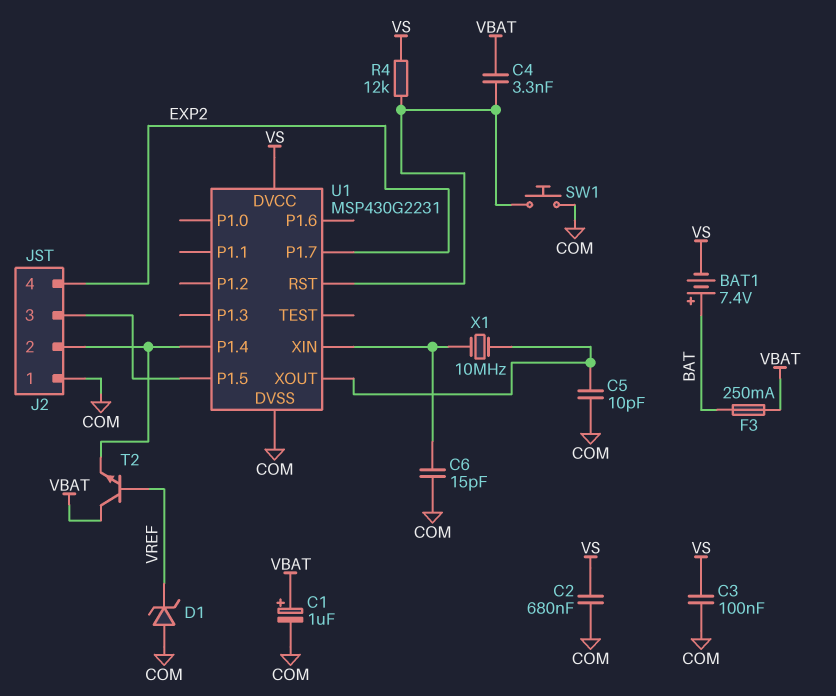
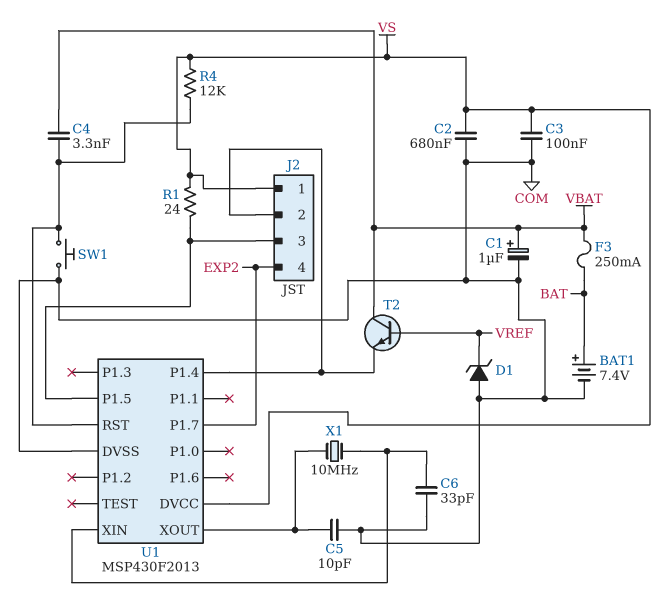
BAT1: 7.4V (plus BAT, minus VS) -> 7.4V (plus BAT, minus COM)
C6: 15pF (COM, U1/XIN) -> 33pF (COM, U1/XIN)
J2 pin 1: COM -> VS
R1: none -> 24 (J2/3, VS)
U1: MSP430G2231 -> MSP430F2013

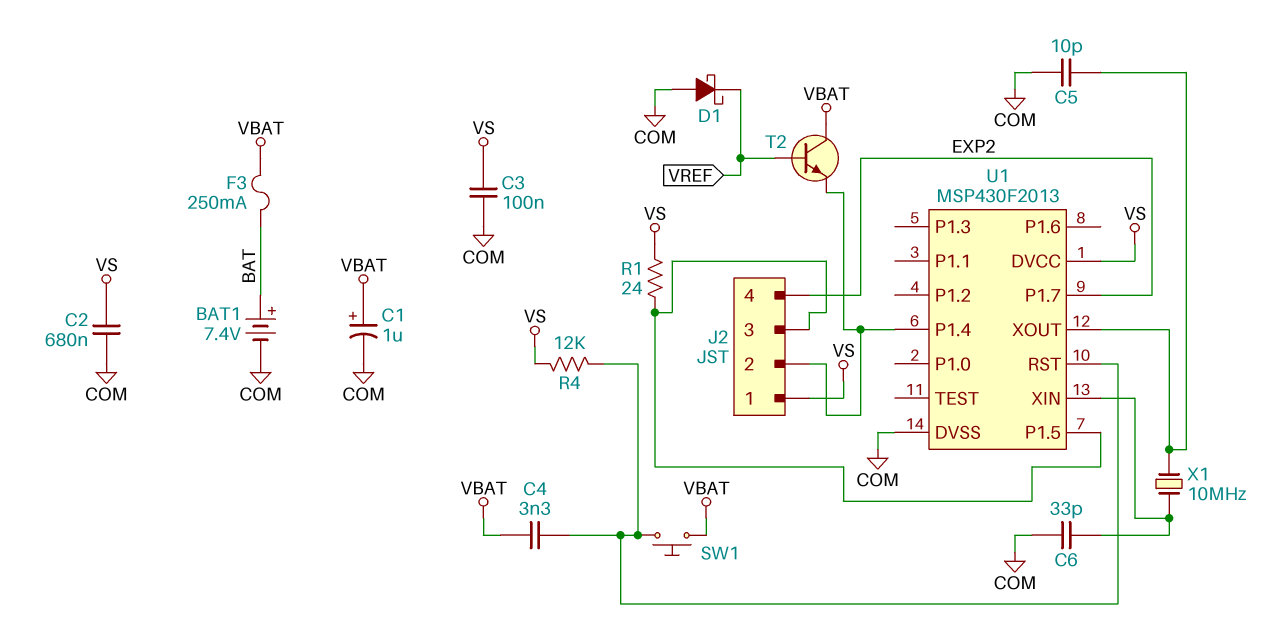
D1: zener (A COM, K VREF) -> schottky (A COM, K VREF)
SW1: button (COM, U1/RST) -> button (U1/RST, VBAT)

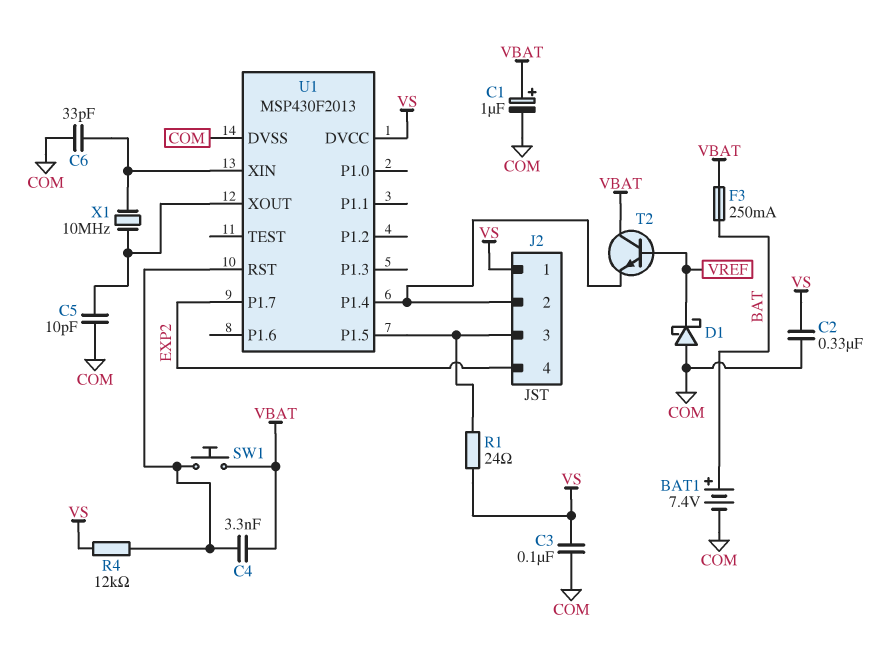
C2: 680nF (COM, VS) -> 330nF (COM, VS)

